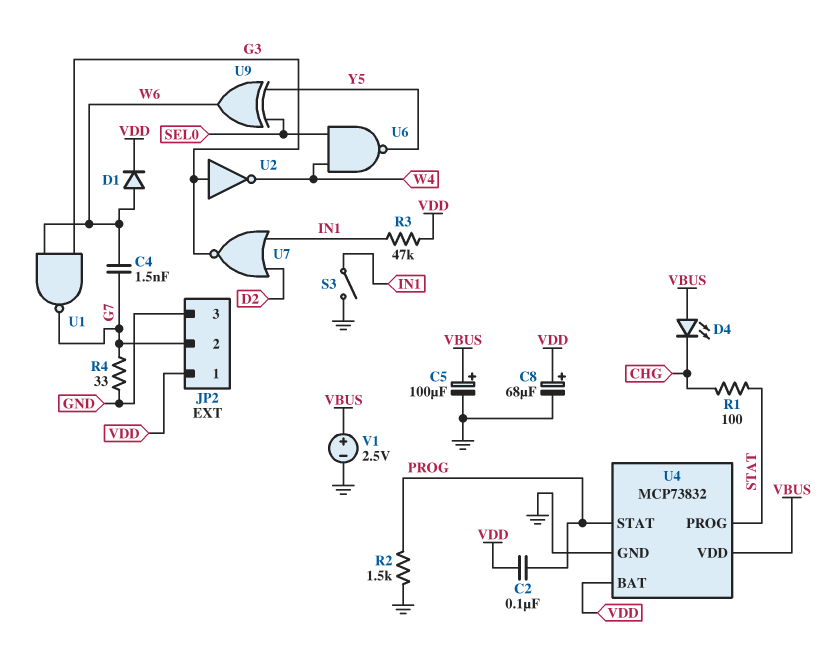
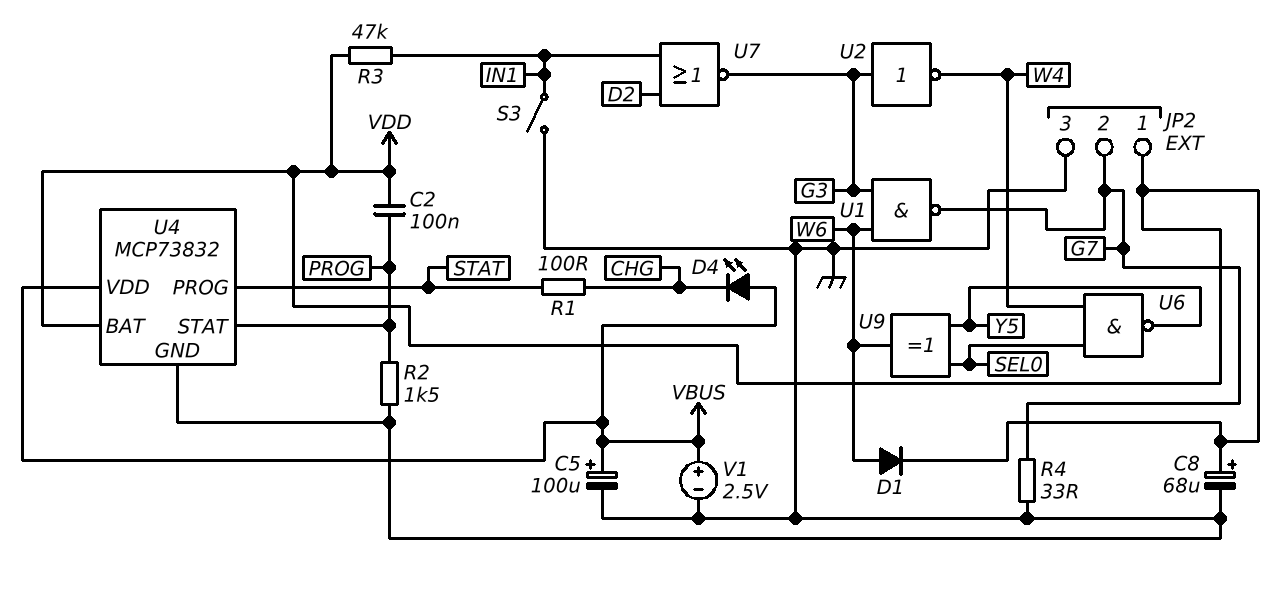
C4: 1.5nF (G7, W6) -> none

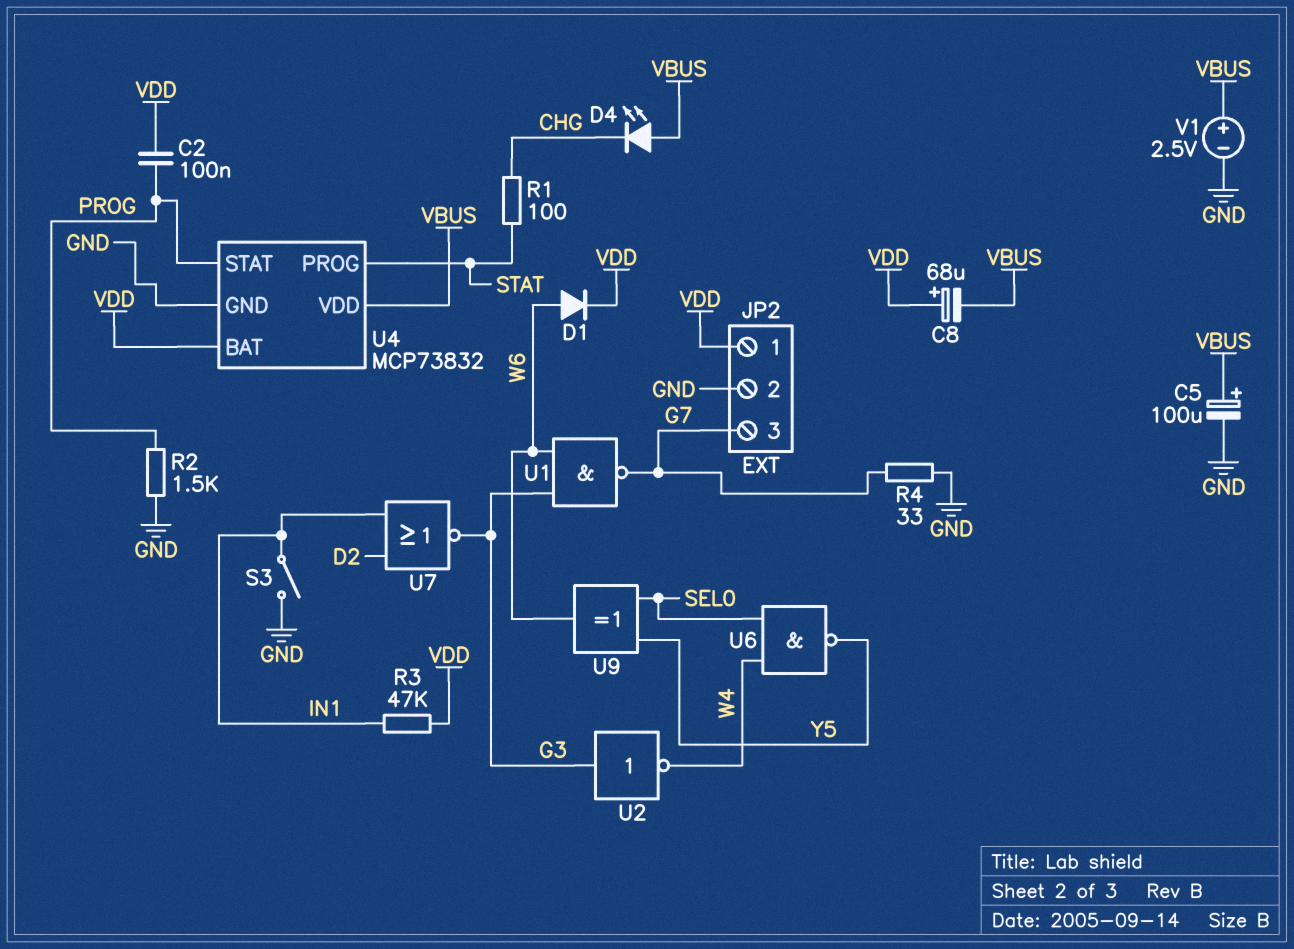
C8: 68uF (plus VDD, minus GND) -> 68uF (plus VDD, minus VBUS)
JP2 pin 2: G7 -> GND
JP2 pin 3: GND -> G7

